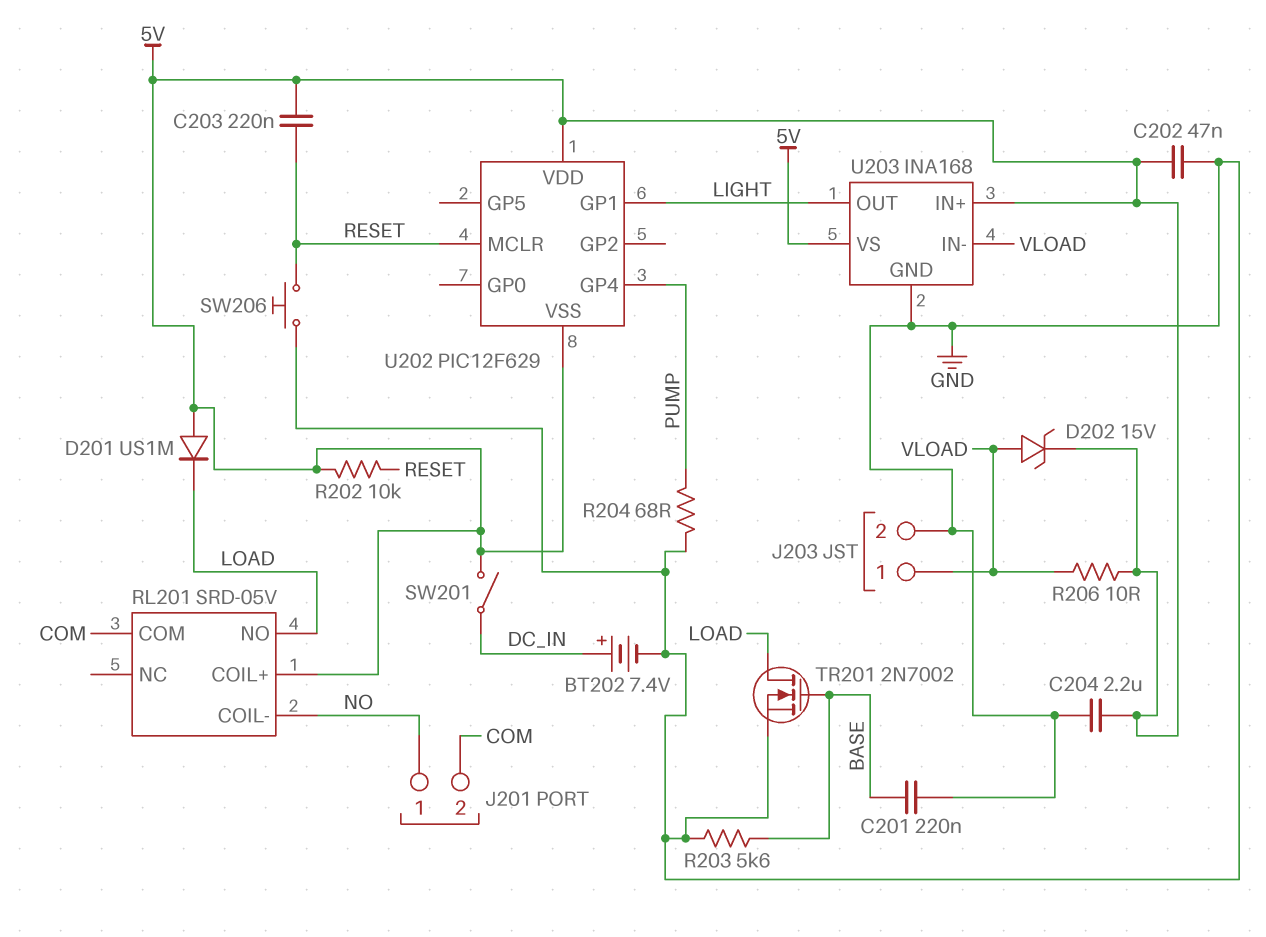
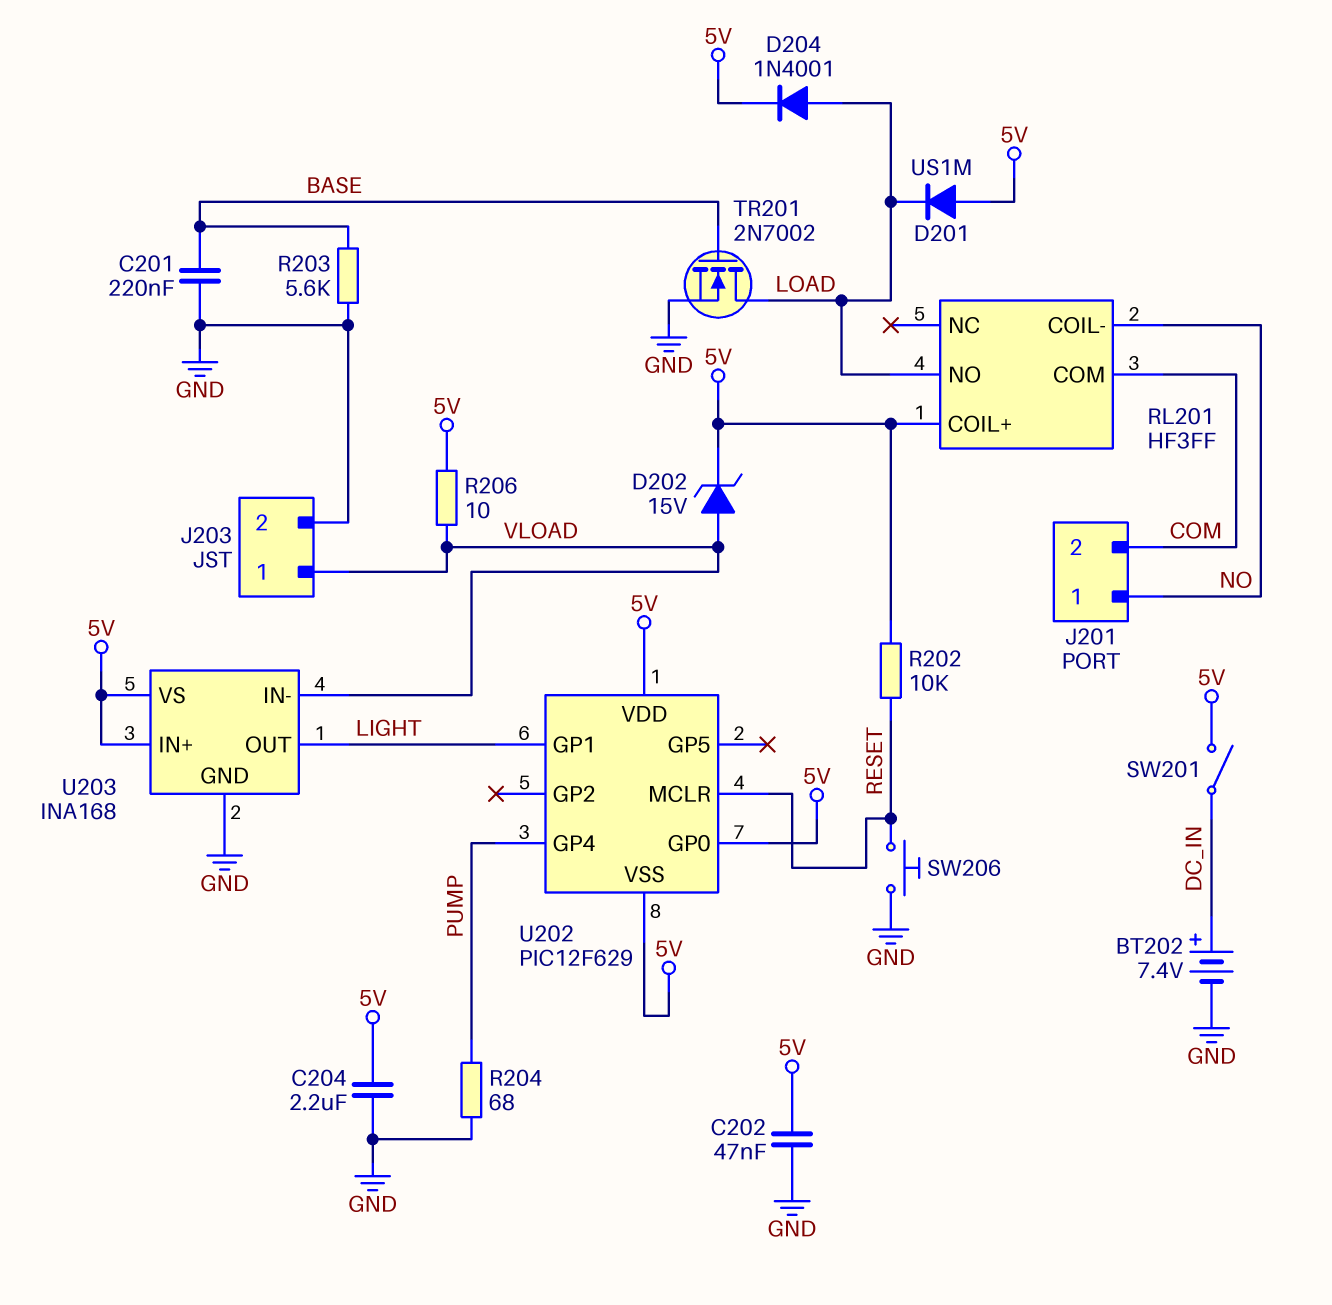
C203: 220nF (5V, RESET) -> none
D204: none -> diode 1N4001 (A LOAD, K 5V)
RL201: SRD-05V -> HF3FF
U202 pin GP0: none -> 5V

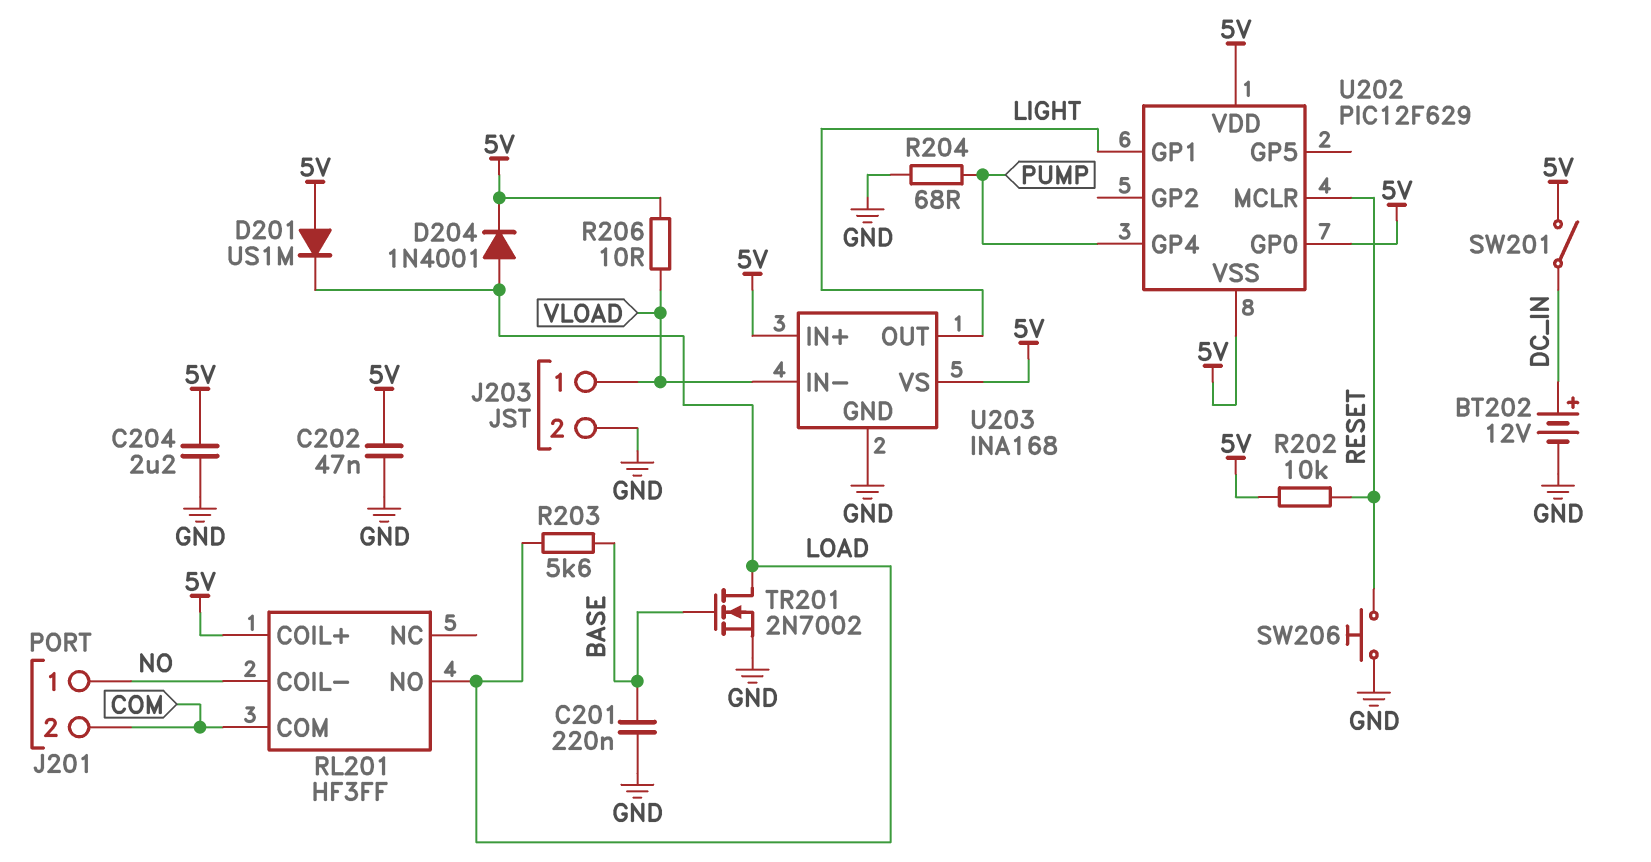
BT202: 7.4V (plus DC_IN, minus GND) -> 12V (plus DC_IN, minus GND)
D202: zener 15V (A VLOAD, K 5V) -> none
R203: 5.6k (BASE, GND) -> 5.6k (BASE, LOAD)

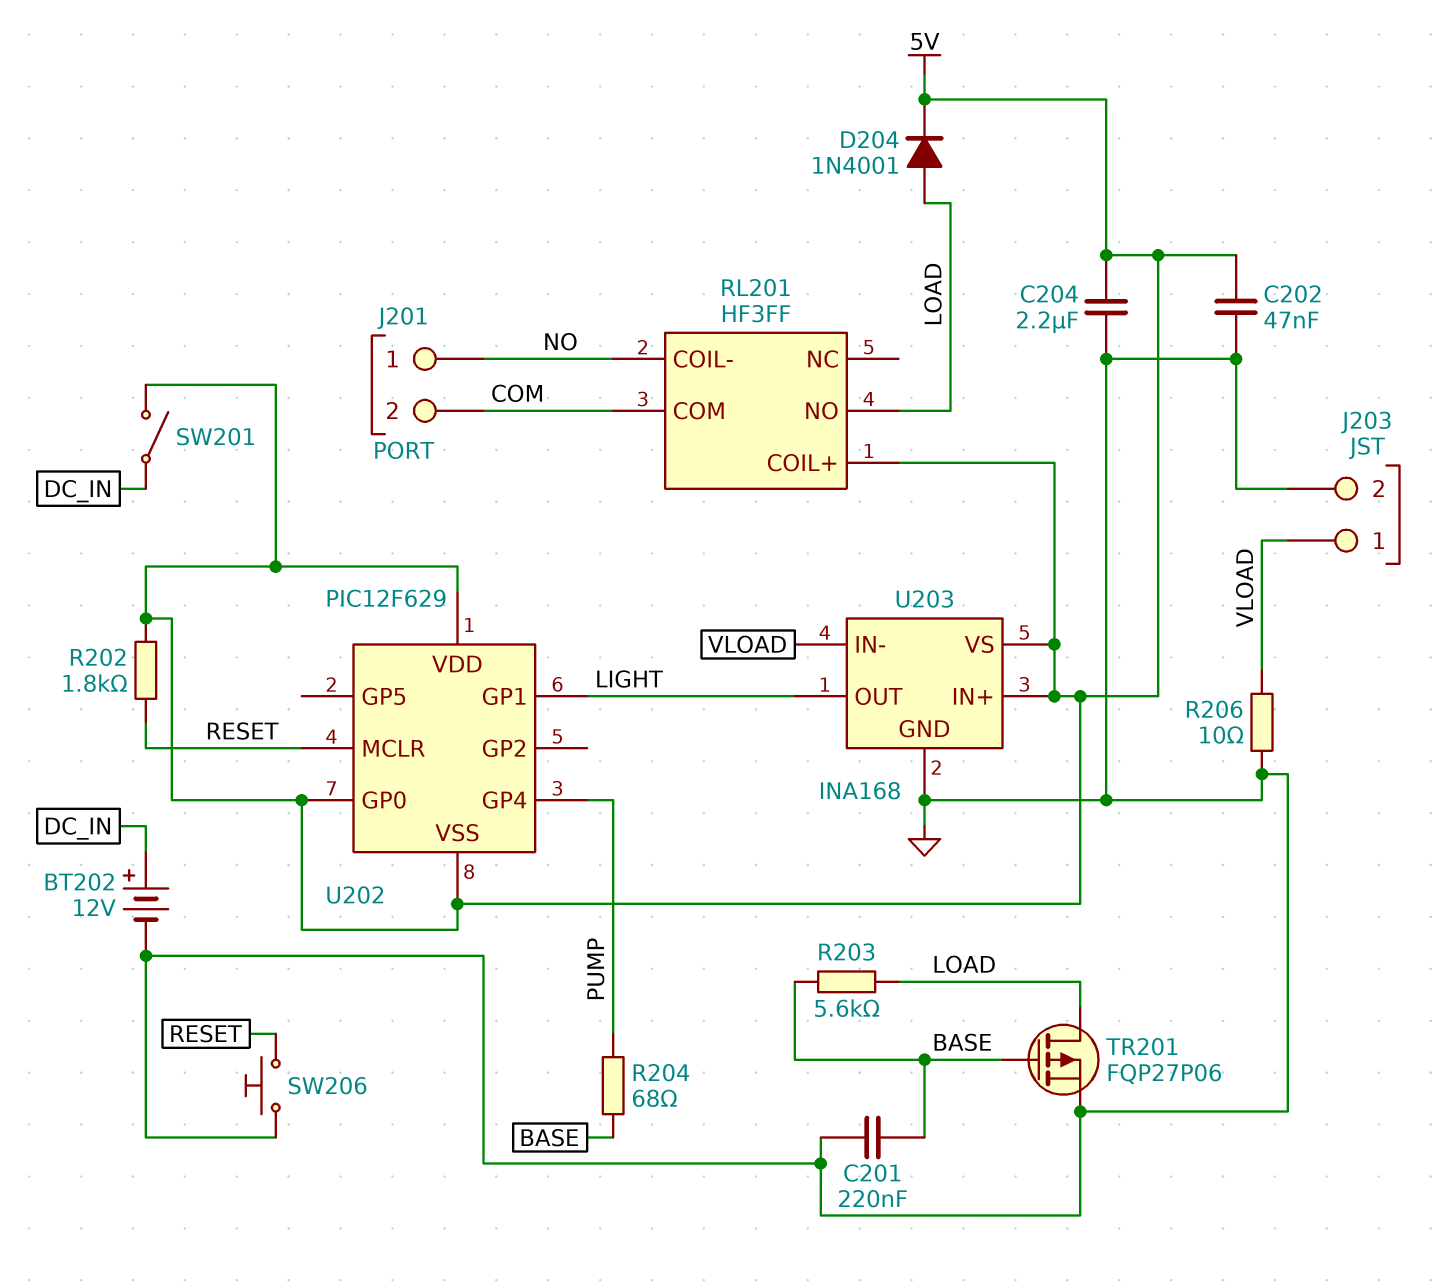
D201: diode US1M (A 5V, K LOAD) -> none
R202: 10k (5V, RESET) -> 1.8k (5V, RESET)
R204: 68 (GND, PUMP) -> 68 (BASE, PUMP)
R206: 10 (5V, VLOAD) -> 10 (GND, VLOAD)
TR201: NMOS 2N7002 (G BASE, D LOAD, S GND) -> PMOS FQP27P06 (G BASE, D LOAD, S GND)

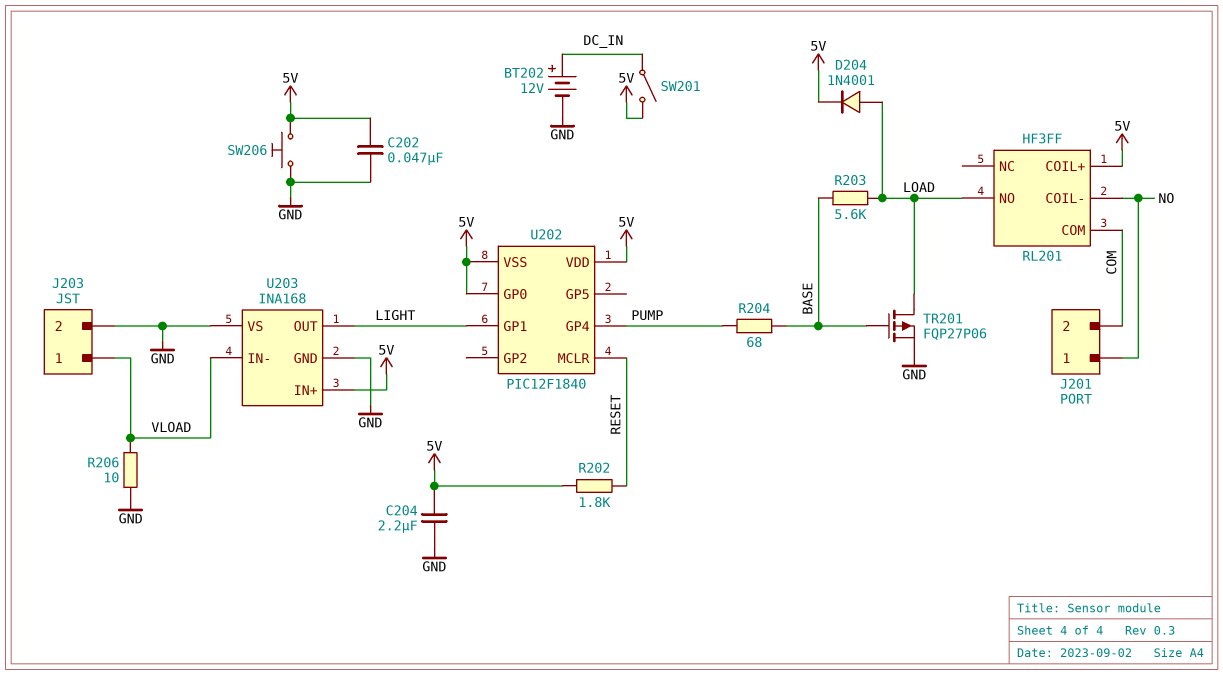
C201: 220nF (BASE, GND) -> none
SW206: button (GND, RESET) -> button (5V, GND)
U202: PIC12F629 -> PIC12F1840
U203 pin VS: 5V -> GND

